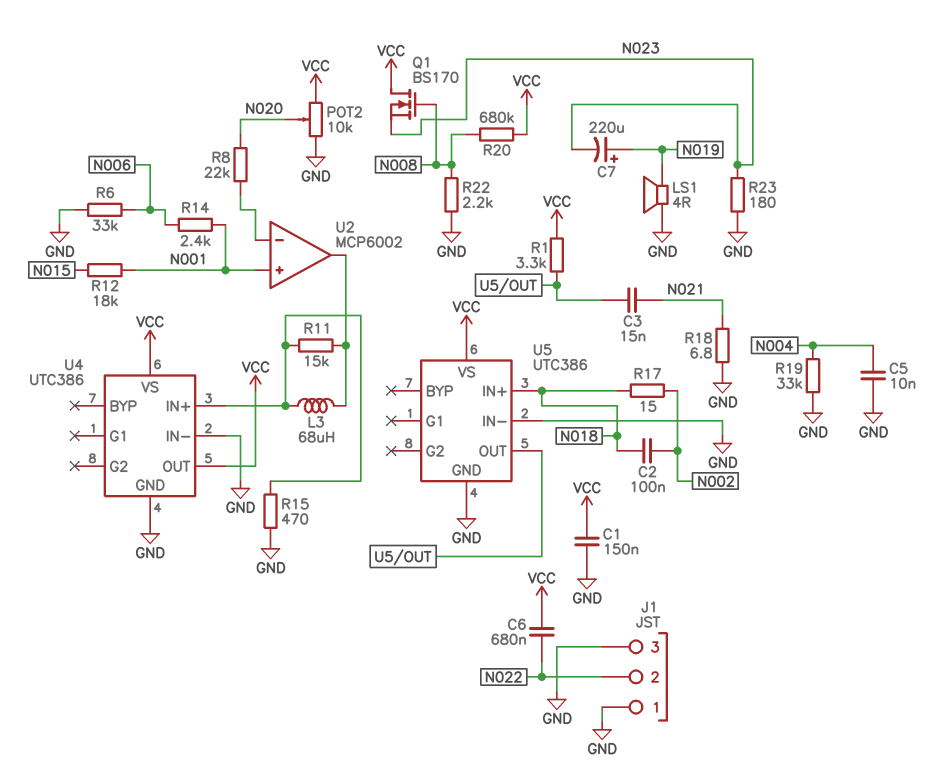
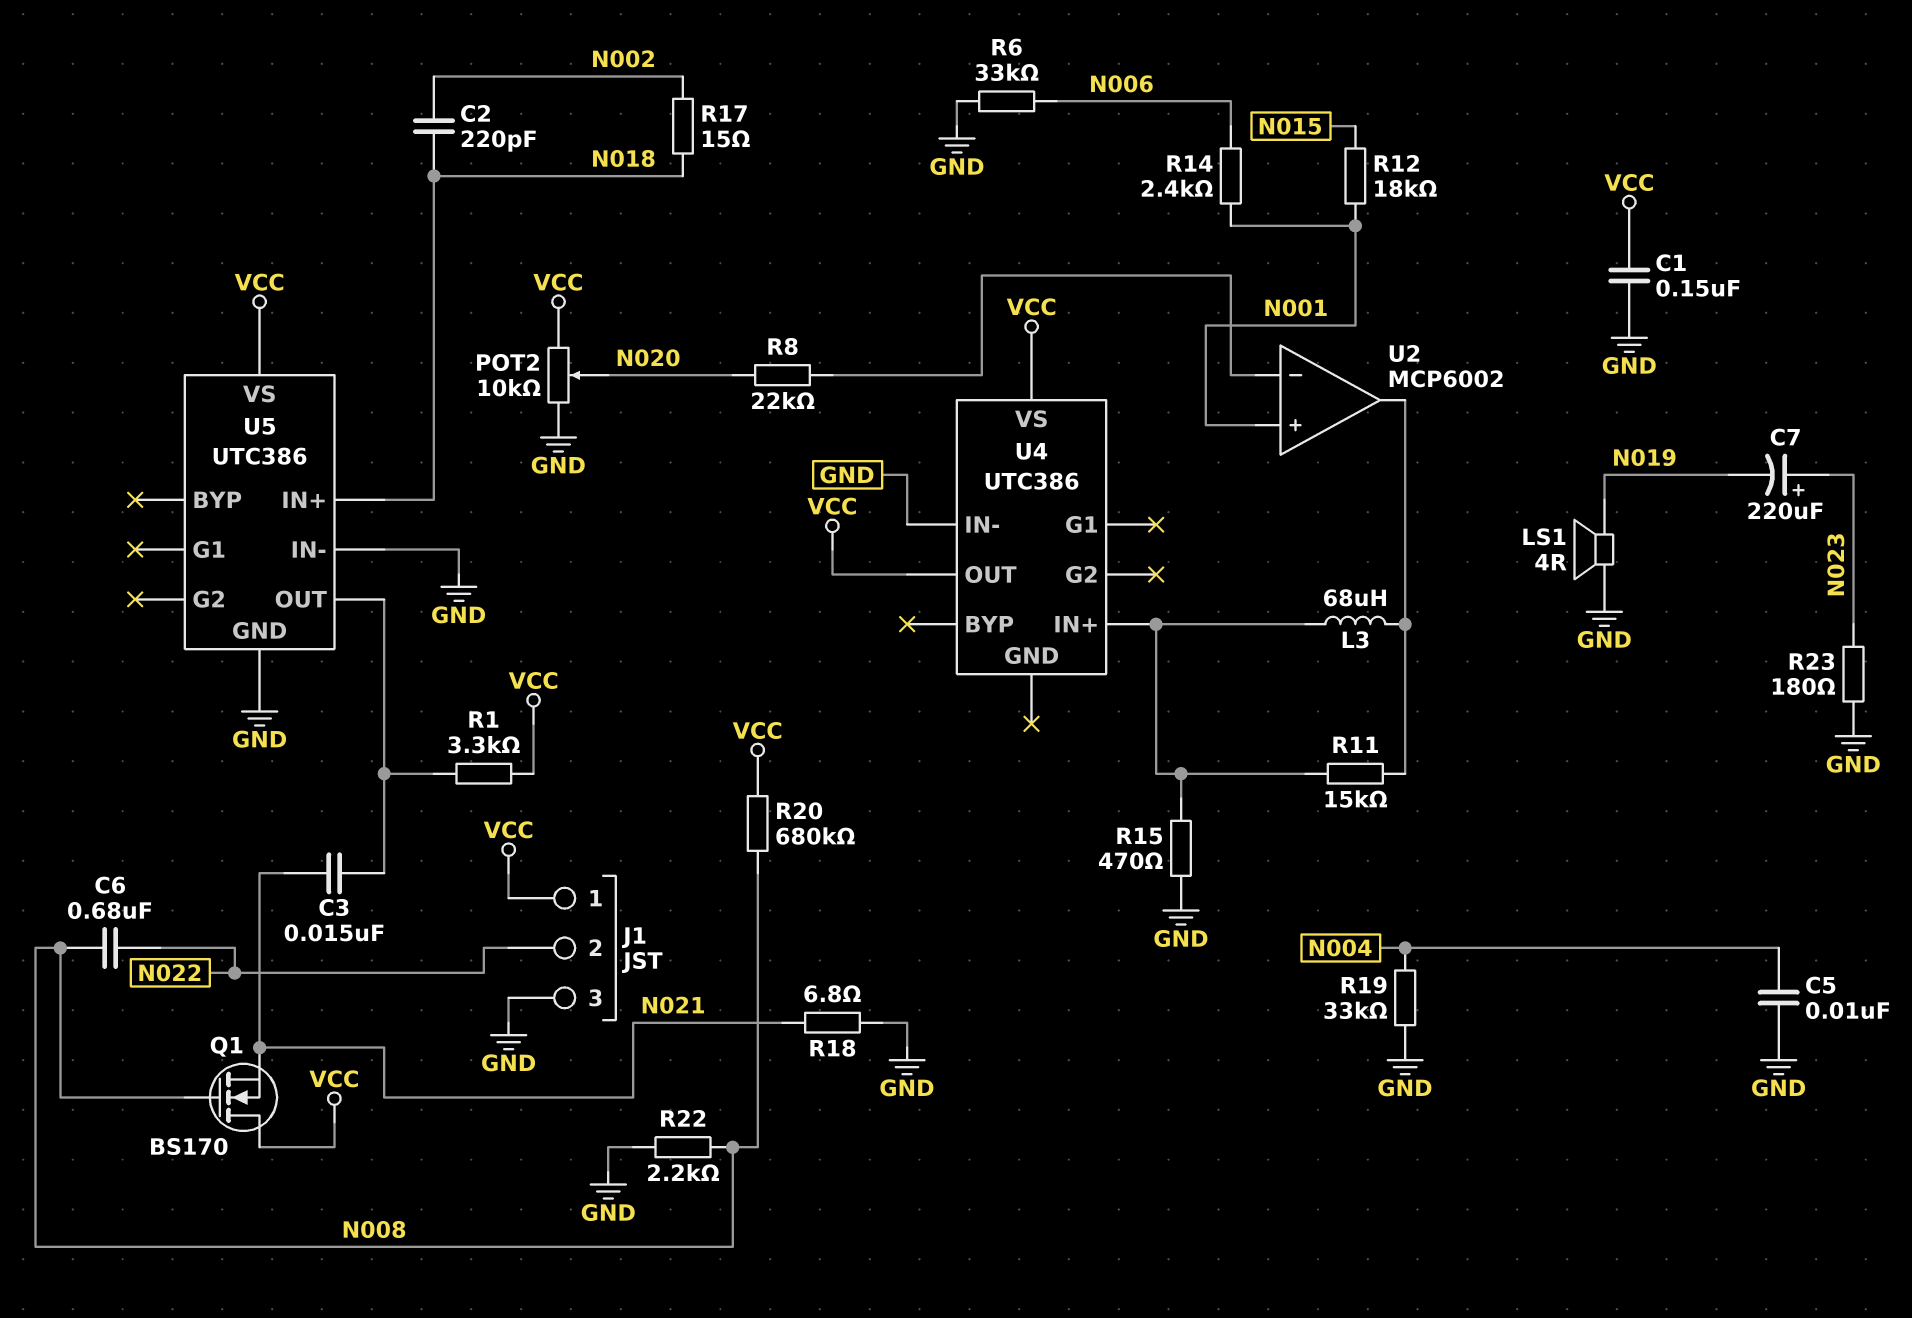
C2: 100nF (N002, N018) -> 220pF (N002, N018)
C6: 680nF (N022, VCC) -> 680nF (N008, N022)
C7: 220uF (plus N019, minus N023) -> 220uF (plus N023, minus N019)
J1 pin 1: GND -> VCC
Q1: NMOS BS170 (G N008, D VCC, S N023) -> NMOS BS170 (G N008, D VCC, S N021)
U4 pin GND: GND -> none

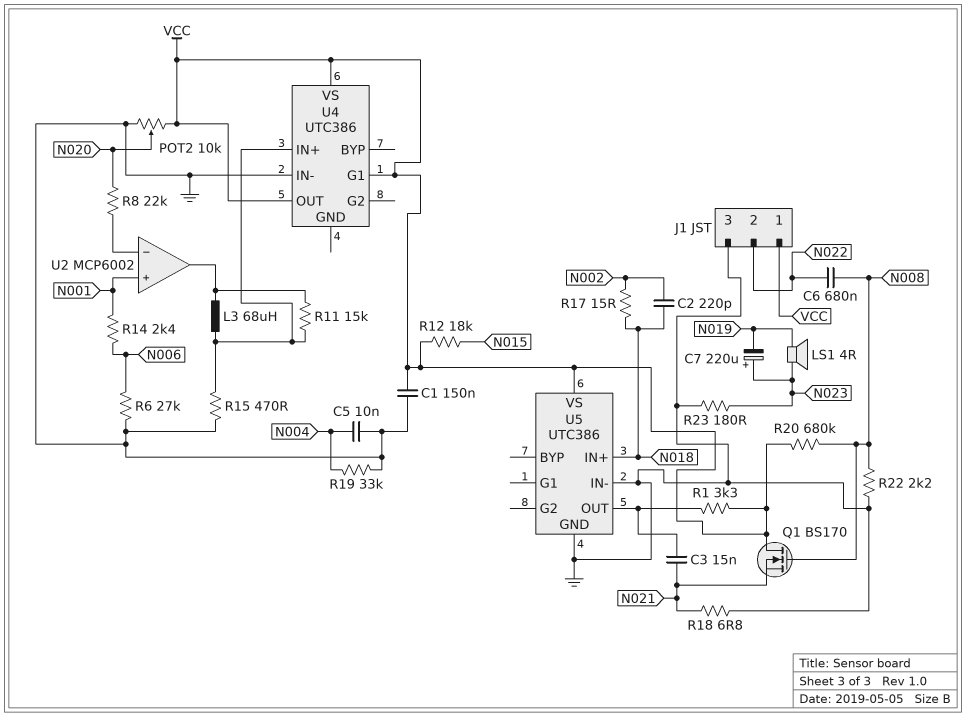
LS1: speaker 4R (GND, N019) -> speaker 4R (N019, N023)
R6: 33k (GND, N006) -> 27k (GND, N006)
R12: 18k (N001, N015) -> 18k (N015, VCC)
U4 pin G1: none -> VCC

